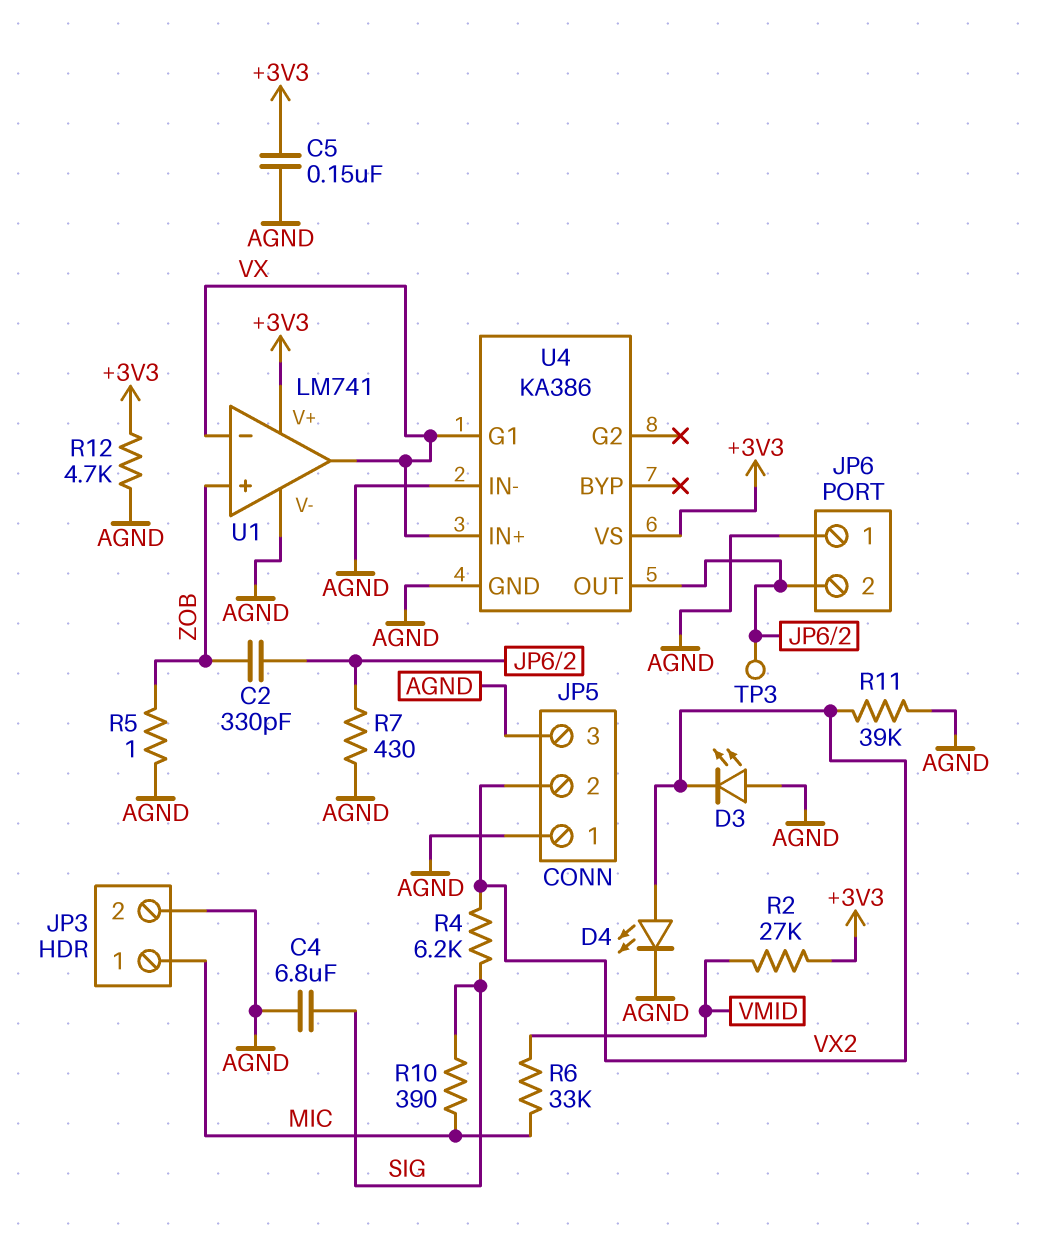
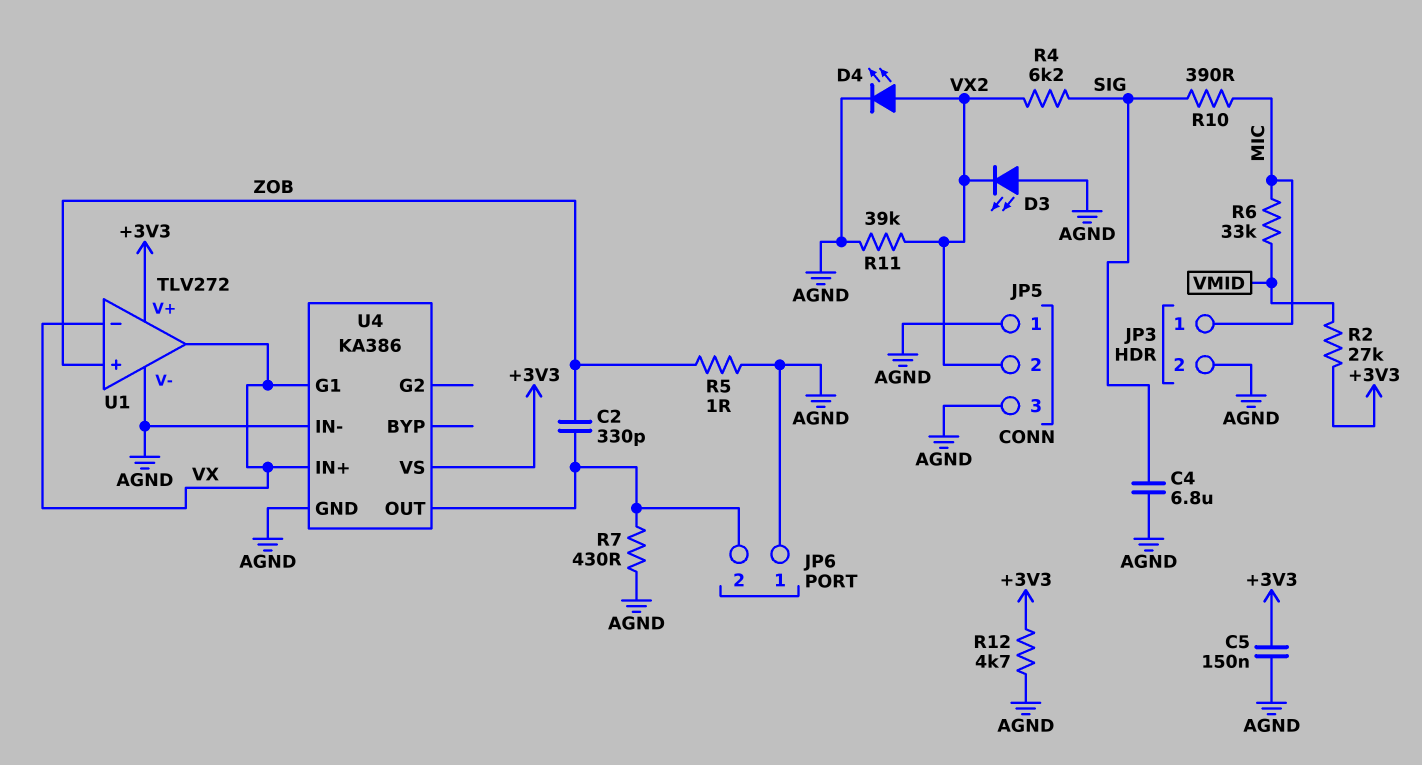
TP3: test point (JP6/2) -> none
U1: LM741 -> TLV272

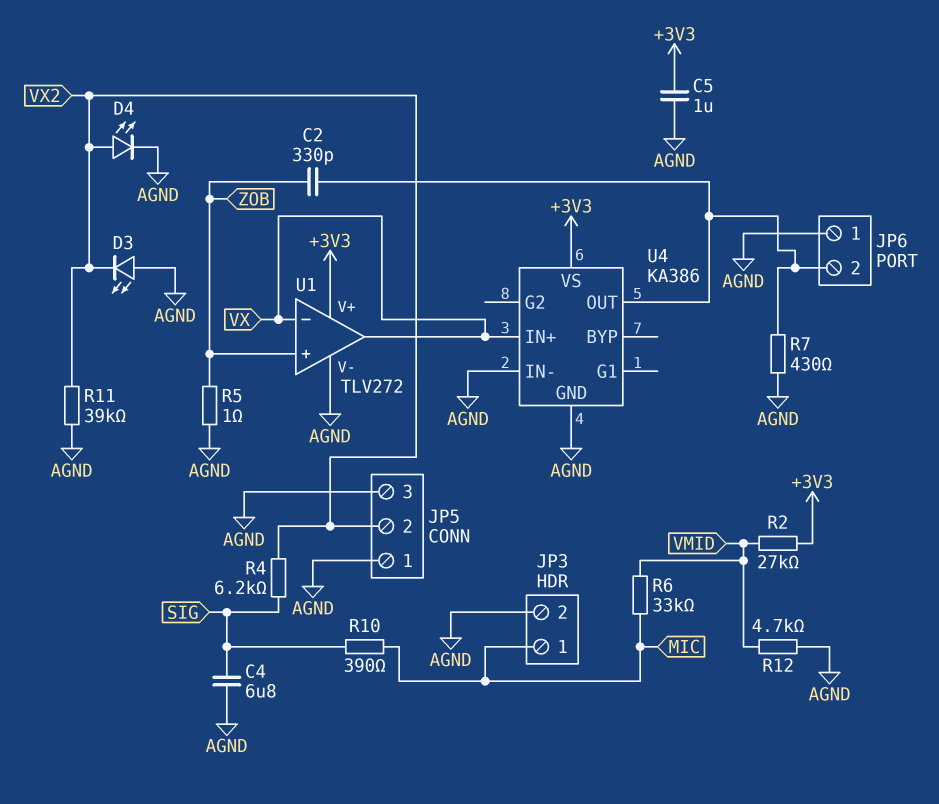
C5: 150nF (+3V3, AGND) -> 1uF (+3V3, AGND)
R12: 4.7k (+3V3, AGND) -> 4.7k (AGND, VMID)
U4 pin G1: VX -> none

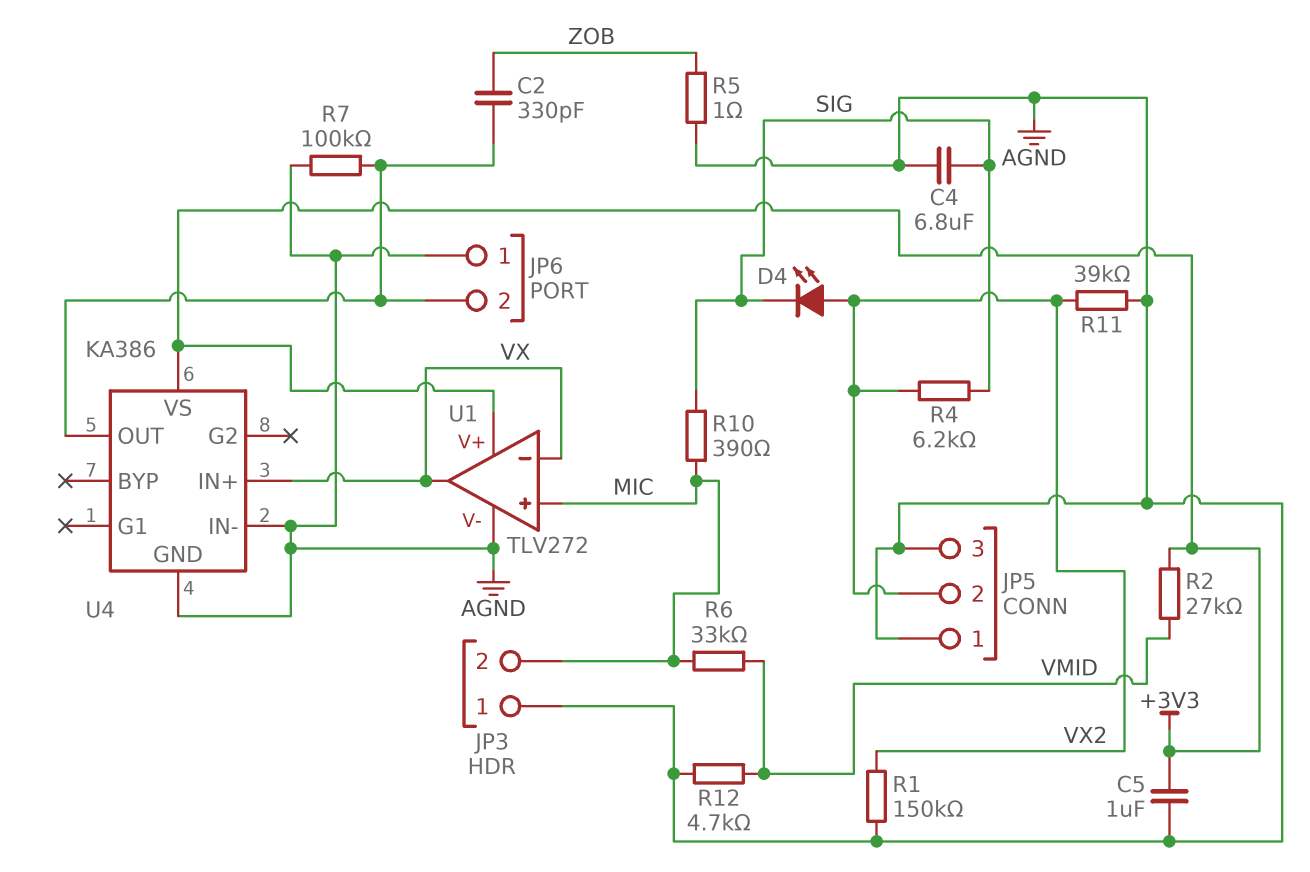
D3: LED (A AGND, K VX2) -> none
D4: LED (A VX2, K AGND) -> LED (A VX2, K SIG)
JP3 pin 1: MIC -> AGND
JP3 pin 2: AGND -> MIC
R1: none -> 150k (AGND, VX2)
R7: 430 (AGND, JP6/2) -> 100k (AGND, JP6/2)
U1 pin in+: ZOB -> MIC

